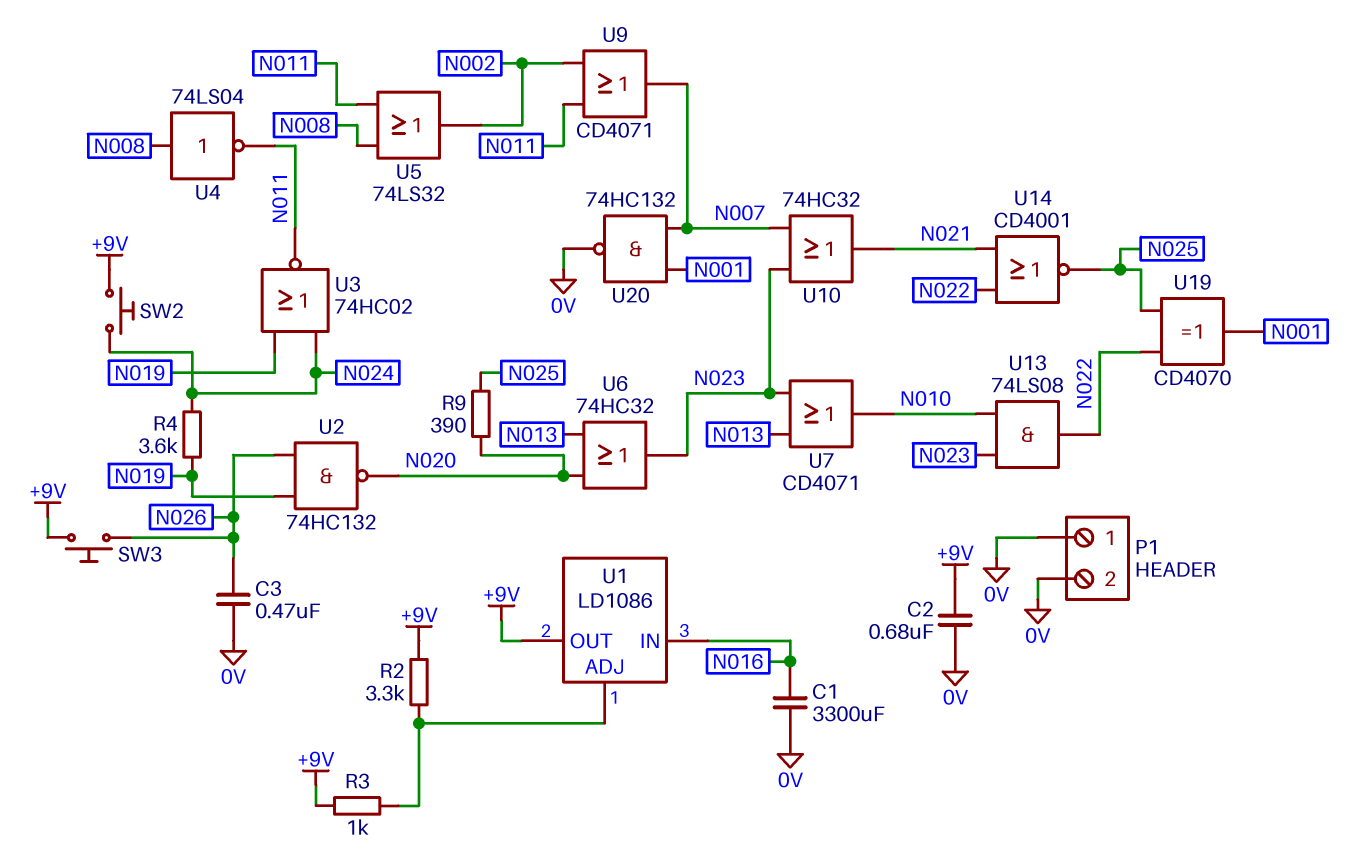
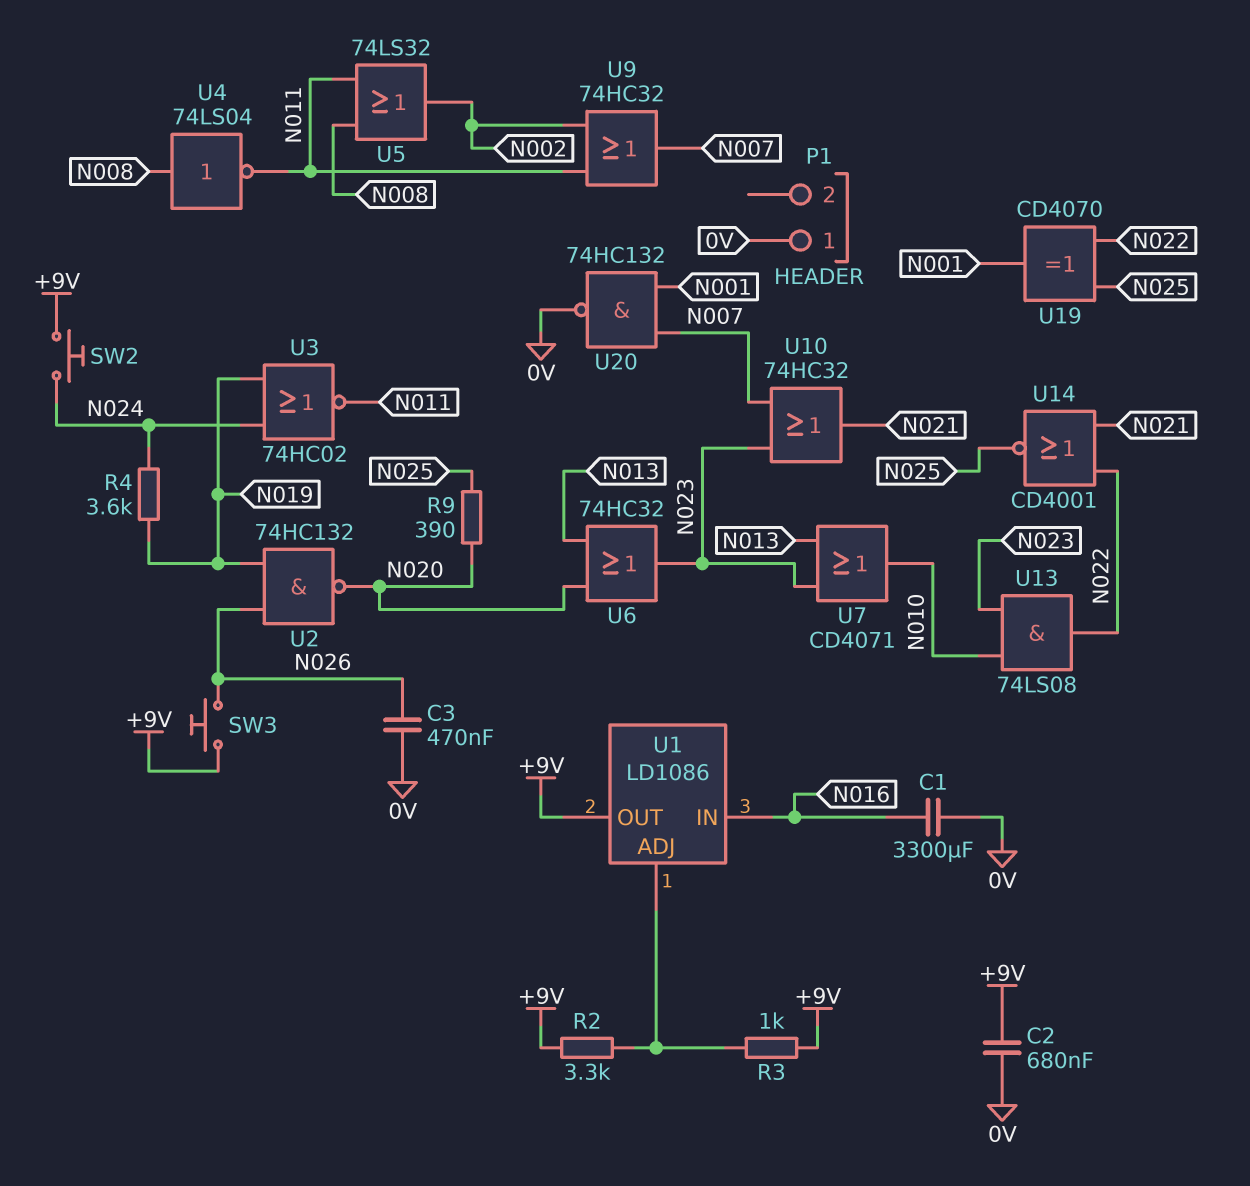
P1 pin 2: 0V -> none
U9: OR CD4071 (in N002, in N011, out N007) -> OR 74HC32 (in N002, in N011, out N007)

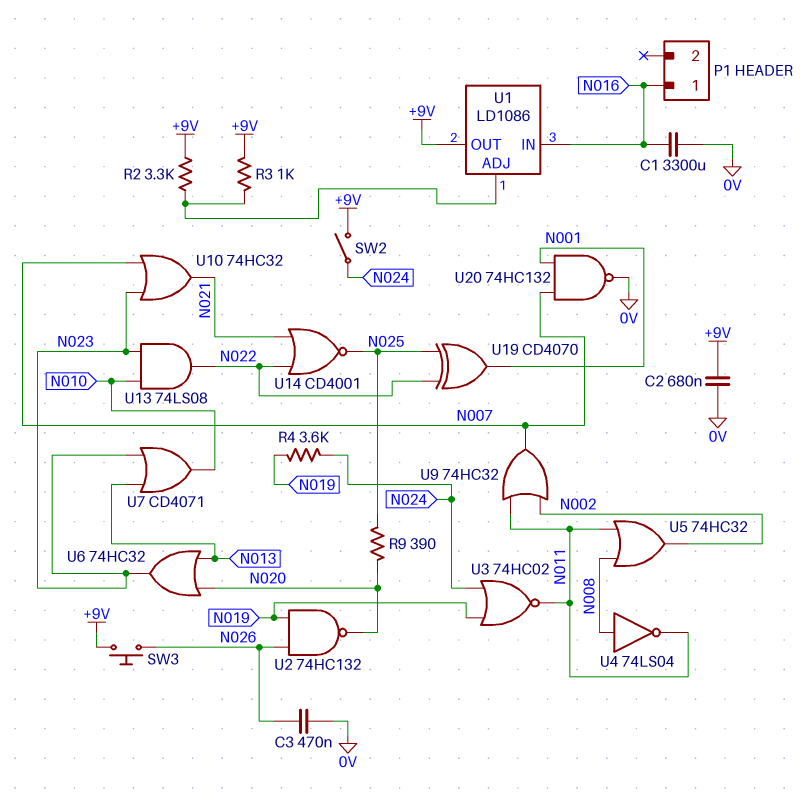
P1 pin 1: 0V -> N016
SW2: button (+9V, N024) -> switch (+9V, N024)
U5: OR 74LS32 (in N008, in N011, out N002) -> OR 74HC32 (in N008, in N011, out N002)

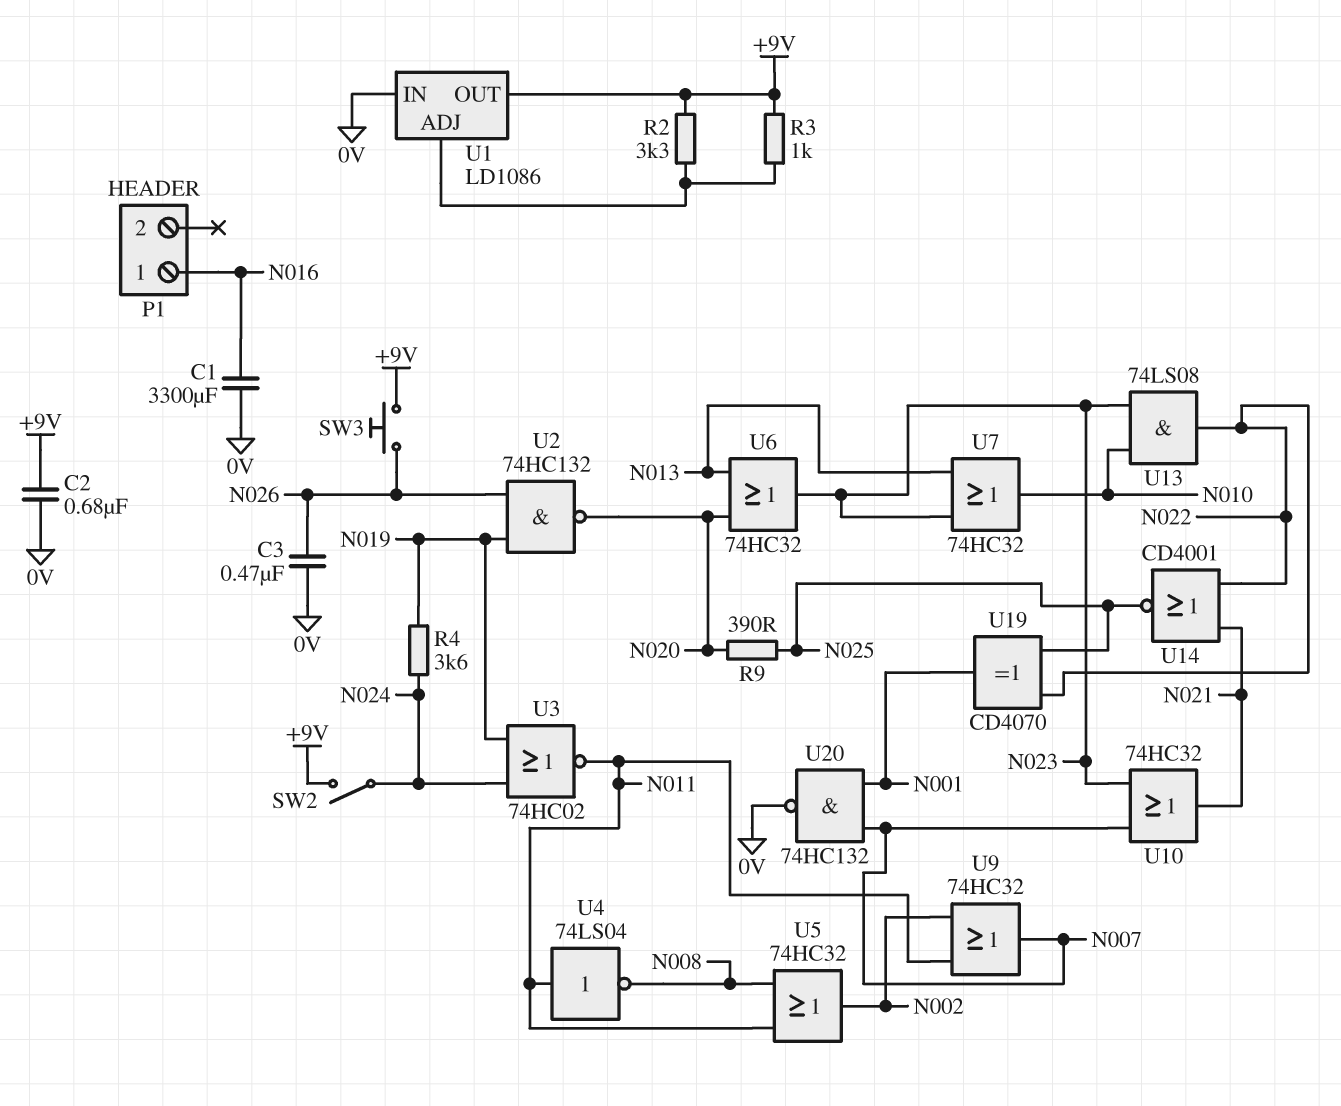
U1 pin IN: N016 -> 0V
U4: NOT 74LS04 (in N008, out N011) -> NOT 74LS04 (in N011, out N008)
U7: OR CD4071 (in N013, in N023, out N010) -> OR 74HC32 (in N013, in N023, out N010)

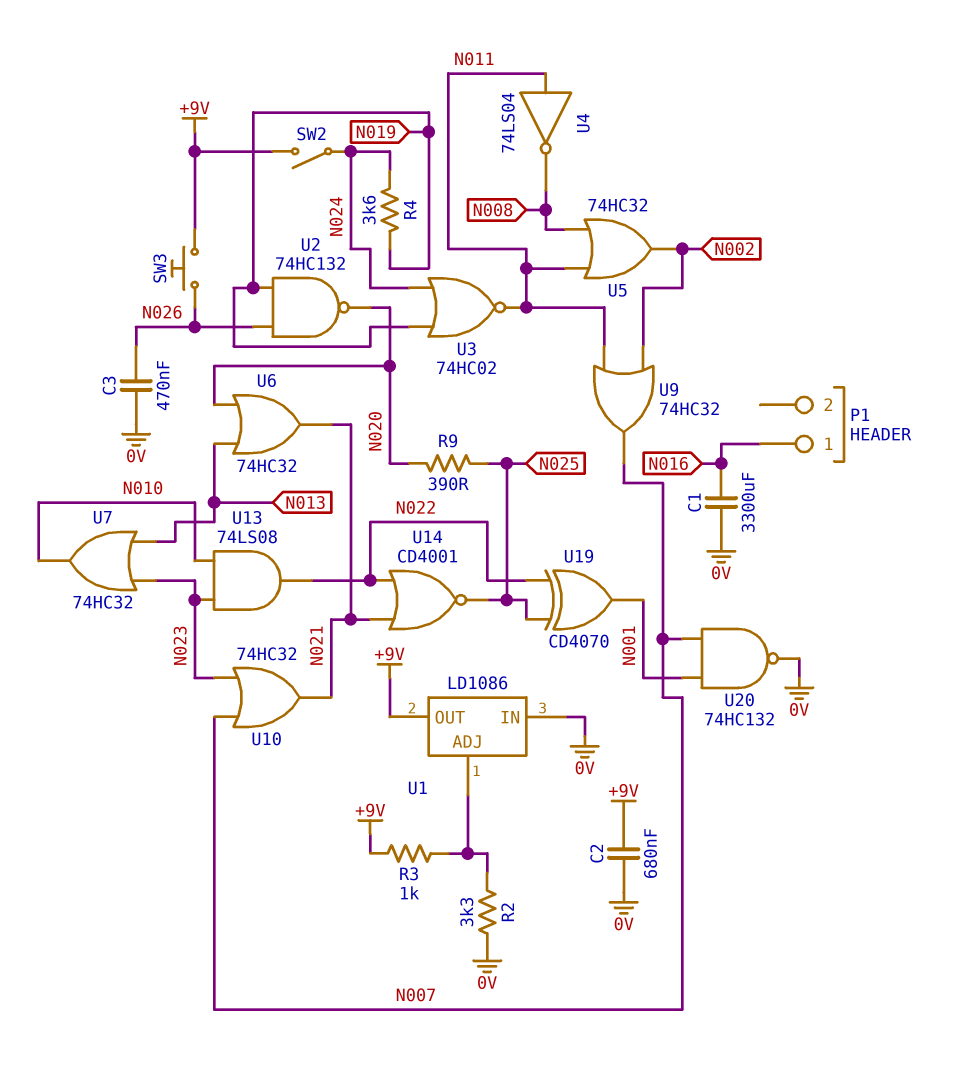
R2: 3.3k (+9V, U1/ADJ) -> 3.3k (0V, U1/ADJ)
U6: OR 74HC32 (in N013, in N020, out N023) -> OR 74HC32 (in N013, in N020, out N021)

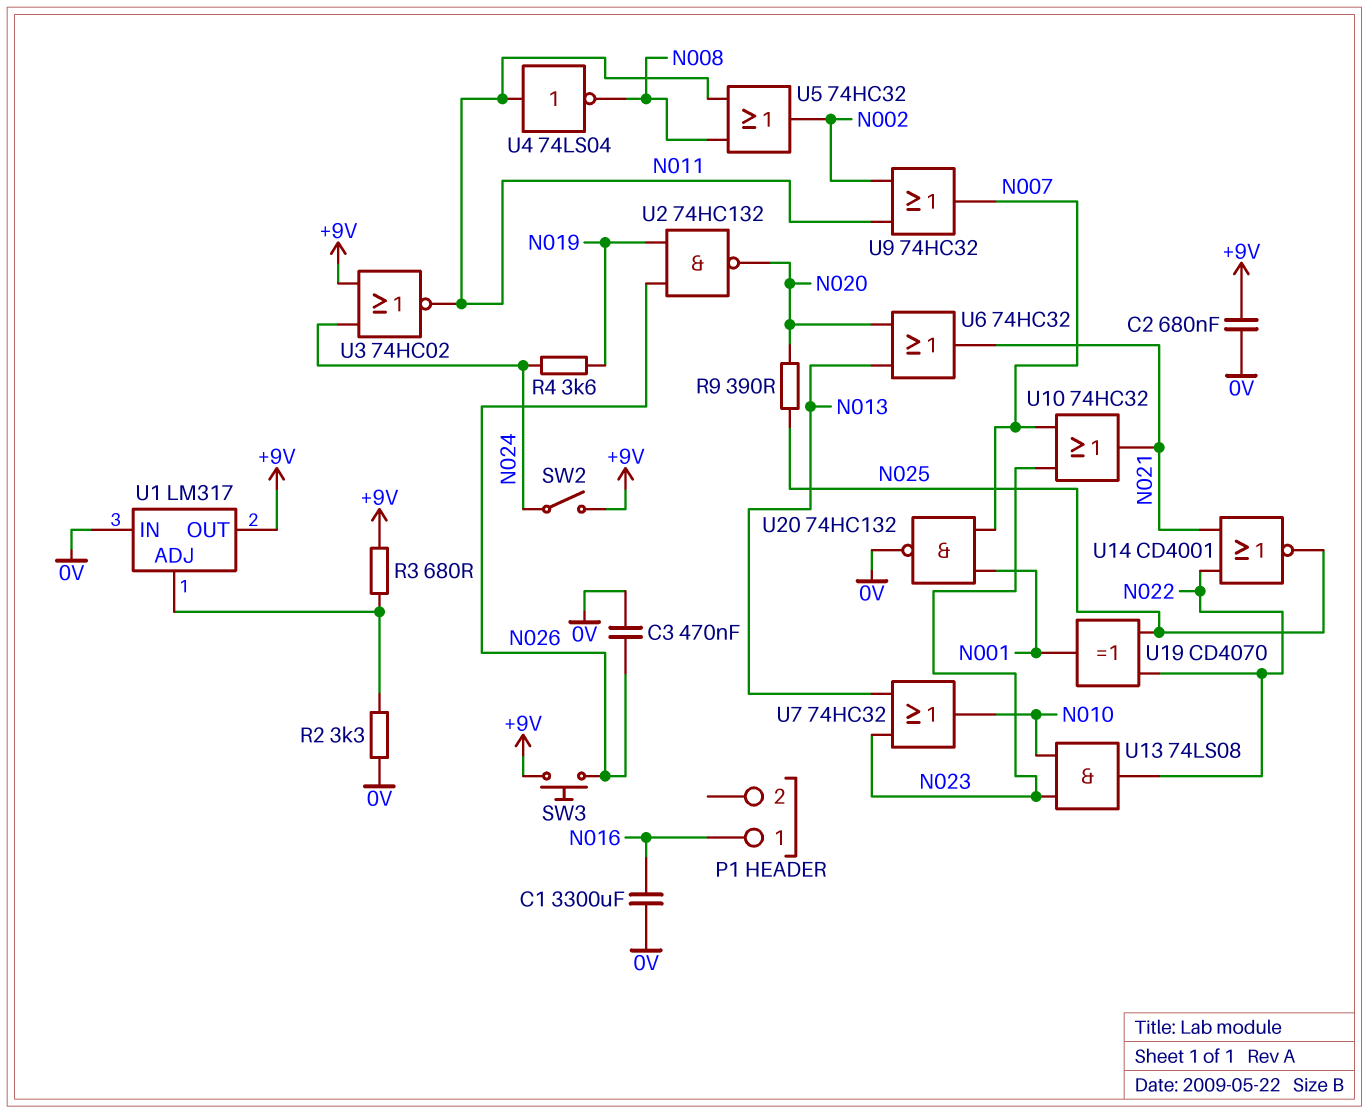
R3: 1k (+9V, U1/ADJ) -> 680 (+9V, U1/ADJ)
U1: LD1086 -> LM317
U3: NOR 74HC02 (in N019, in N024, out N011) -> NOR 74HC02 (in +9V, in N024, out N011)

